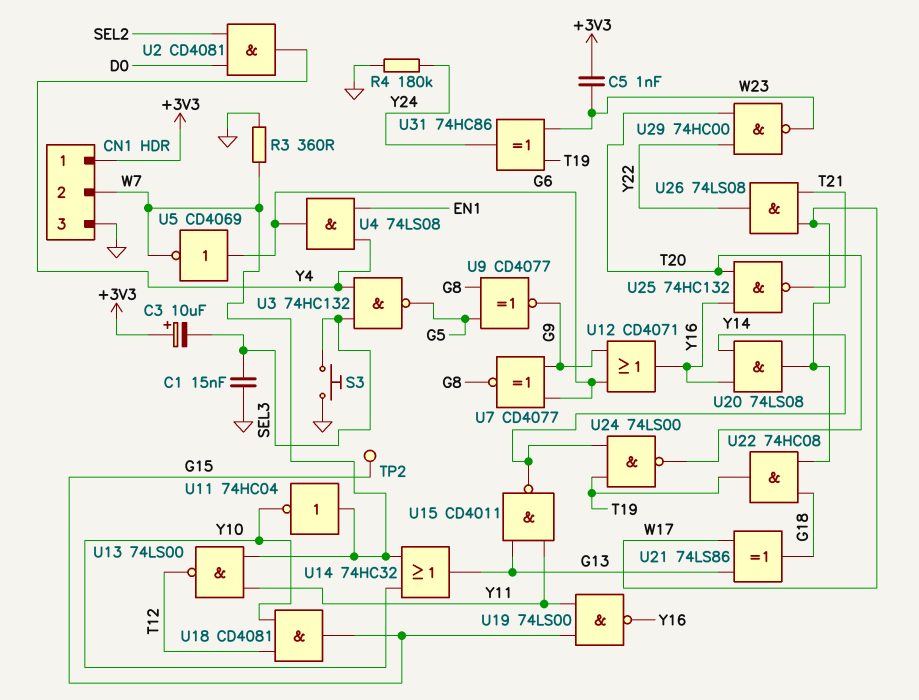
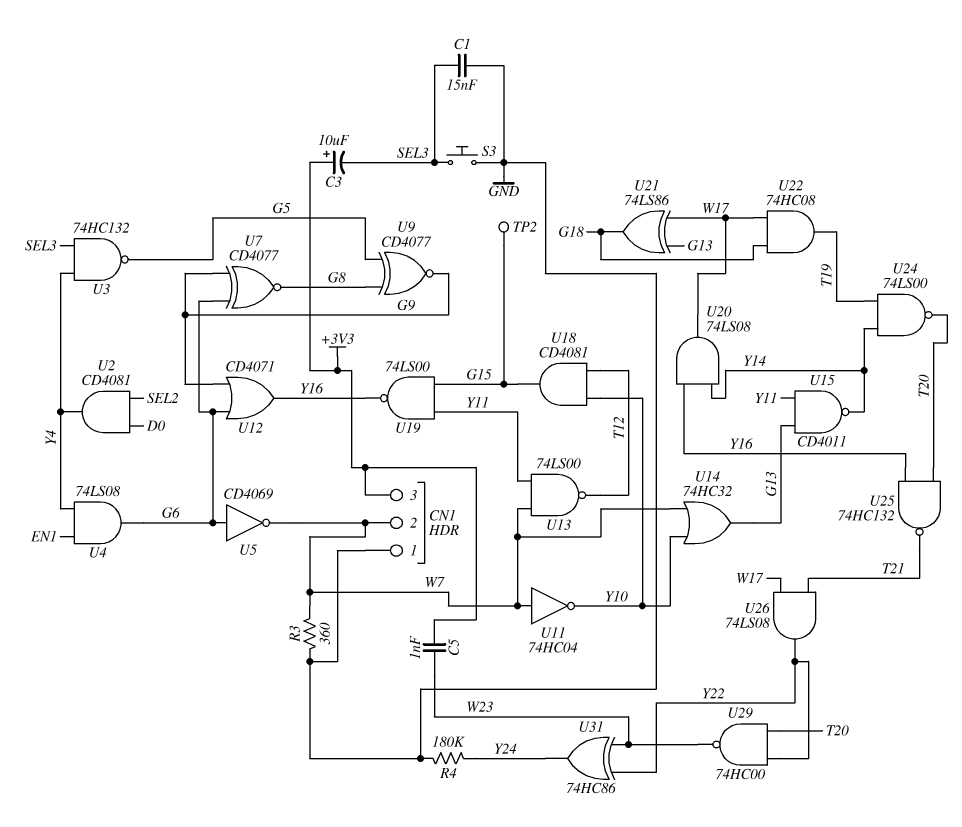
CN1 pin 1: +3V3 -> GND
CN1 pin 3: GND -> +3V3
U31: XOR 74HC86 (in T19, in W23, out Y24) -> XOR 74HC86 (in W23, in Y22, out Y24)

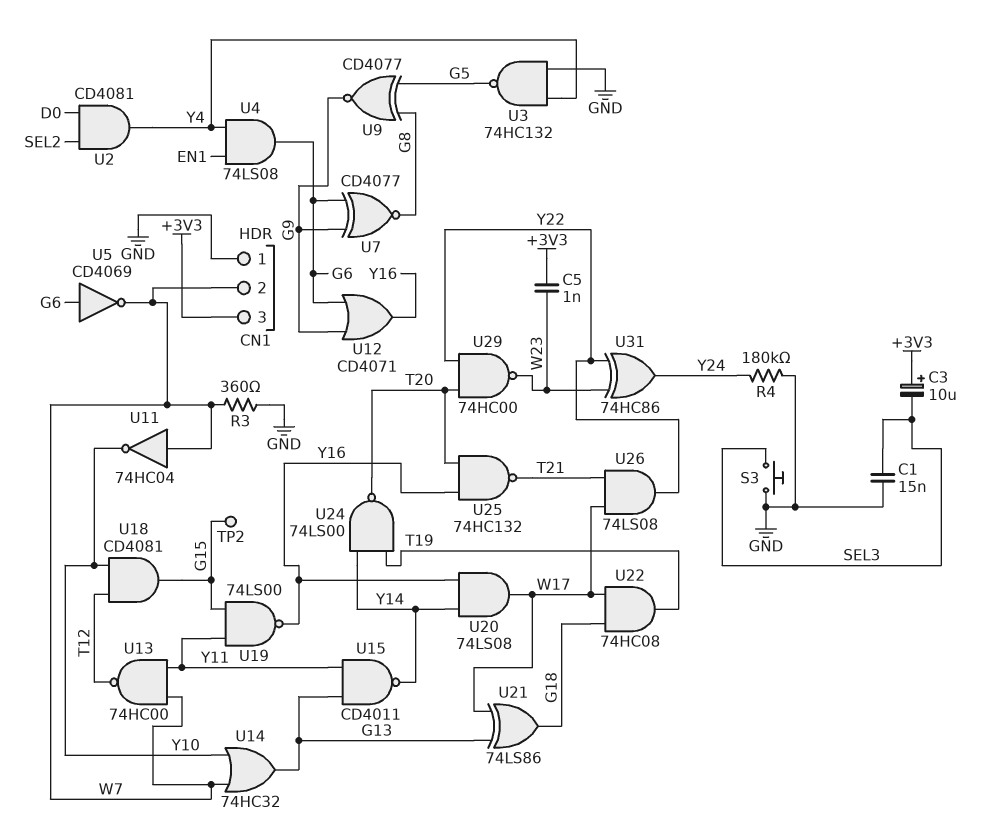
U3: NAND 74HC132 (in SEL3, in Y4, out G5) -> NAND 74HC132 (in GND, in Y4, out G5)
U13: NAND 74LS00 (in W7, in Y11, out T12) -> NAND 74HC00 (in W7, in Y11, out T12)

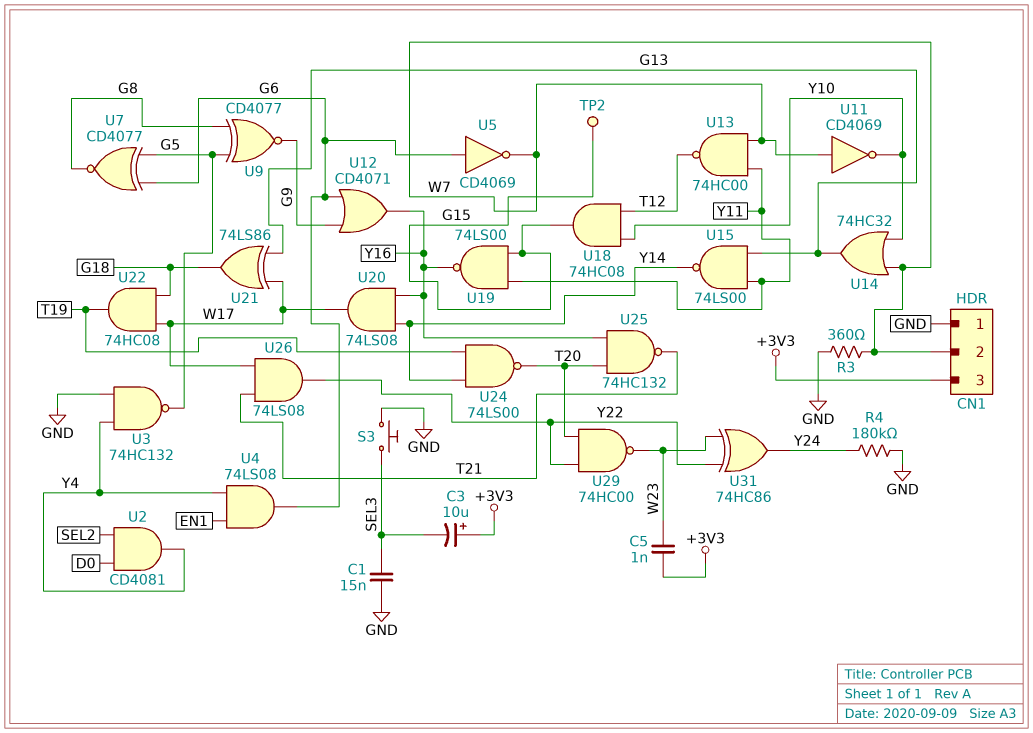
U7: XNOR CD4077 (in G6, in G9, out G8) -> XNOR CD4077 (in G5, in G6, out G8)
U11: NOT 74HC04 (in W7, out Y10) -> NOT CD4069 (in W7, out Y10)
U15: NAND CD4011 (in G13, in Y11, out Y14) -> NAND 74LS00 (in G13, in Y11, out Y14)
U18: AND CD4081 (in T12, in Y10, out G15) -> AND 74HC08 (in T12, in Y10, out G15)

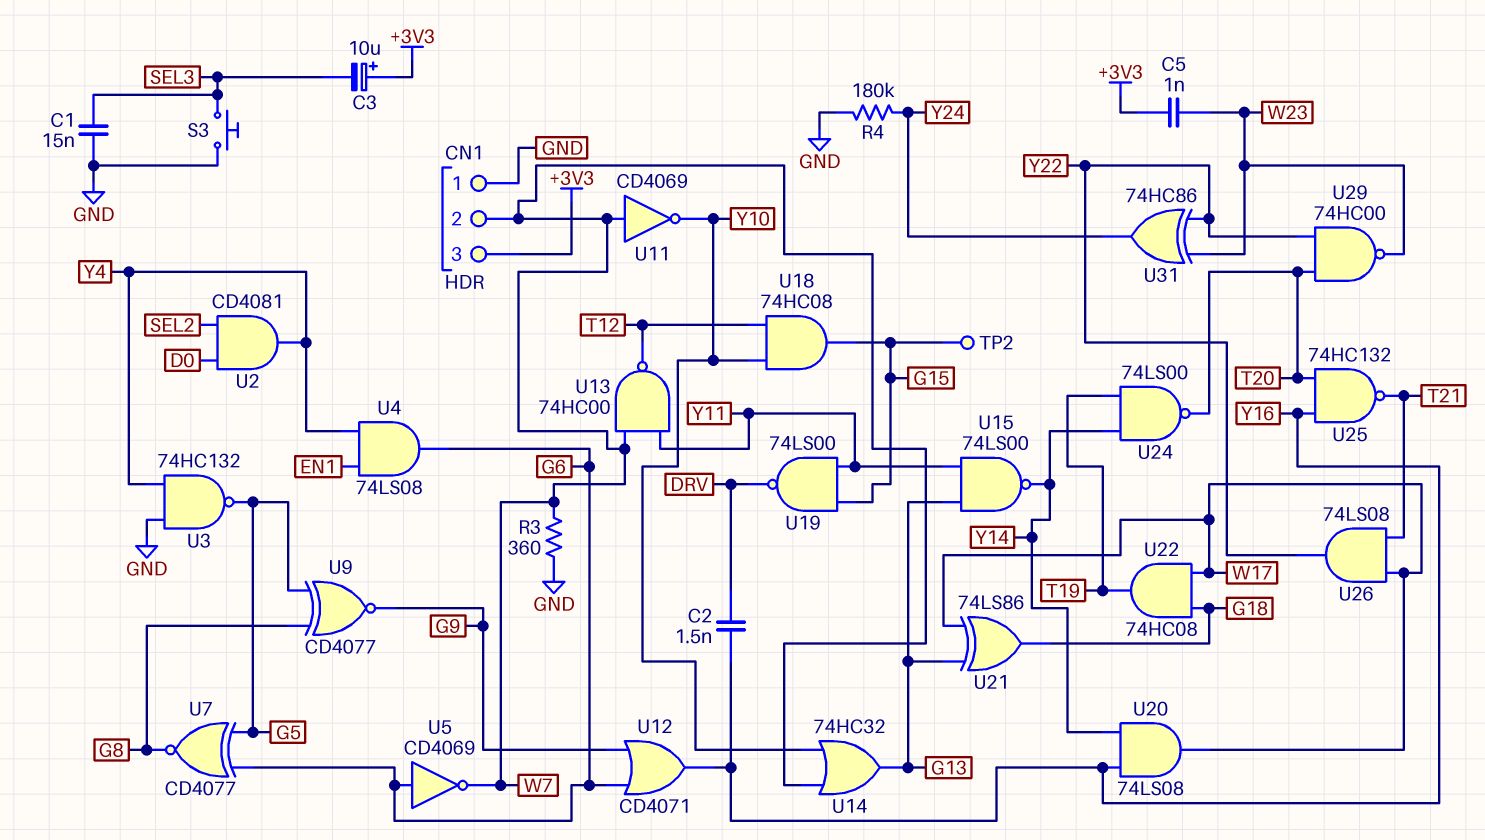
C2: none -> 1.5nF (DRV, Y16)
U19: NAND 74LS00 (in G15, in Y11, out Y16) -> NAND 74LS00 (in G15, in Y11, out DRV)

